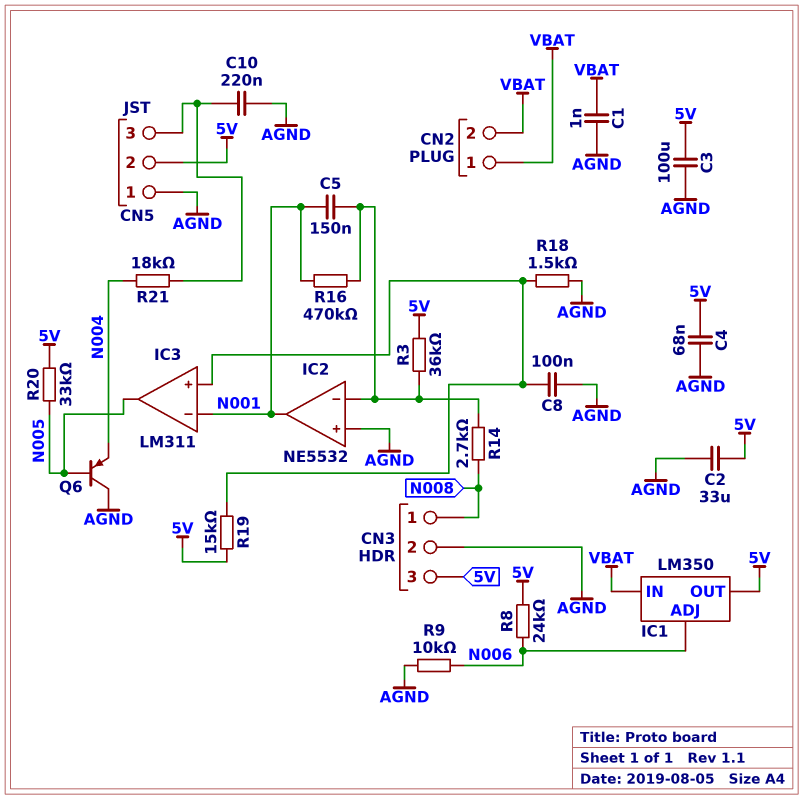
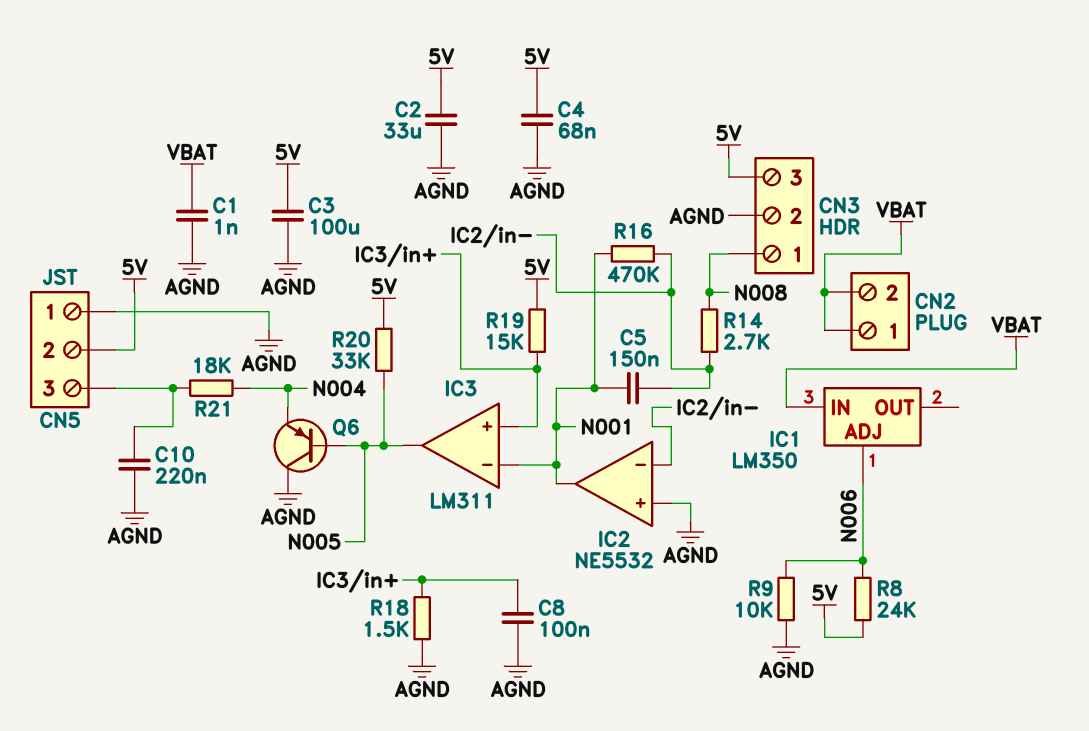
IC1 pin OUT: 5V -> none
R3: 36k (5V, IC2/in-) -> none

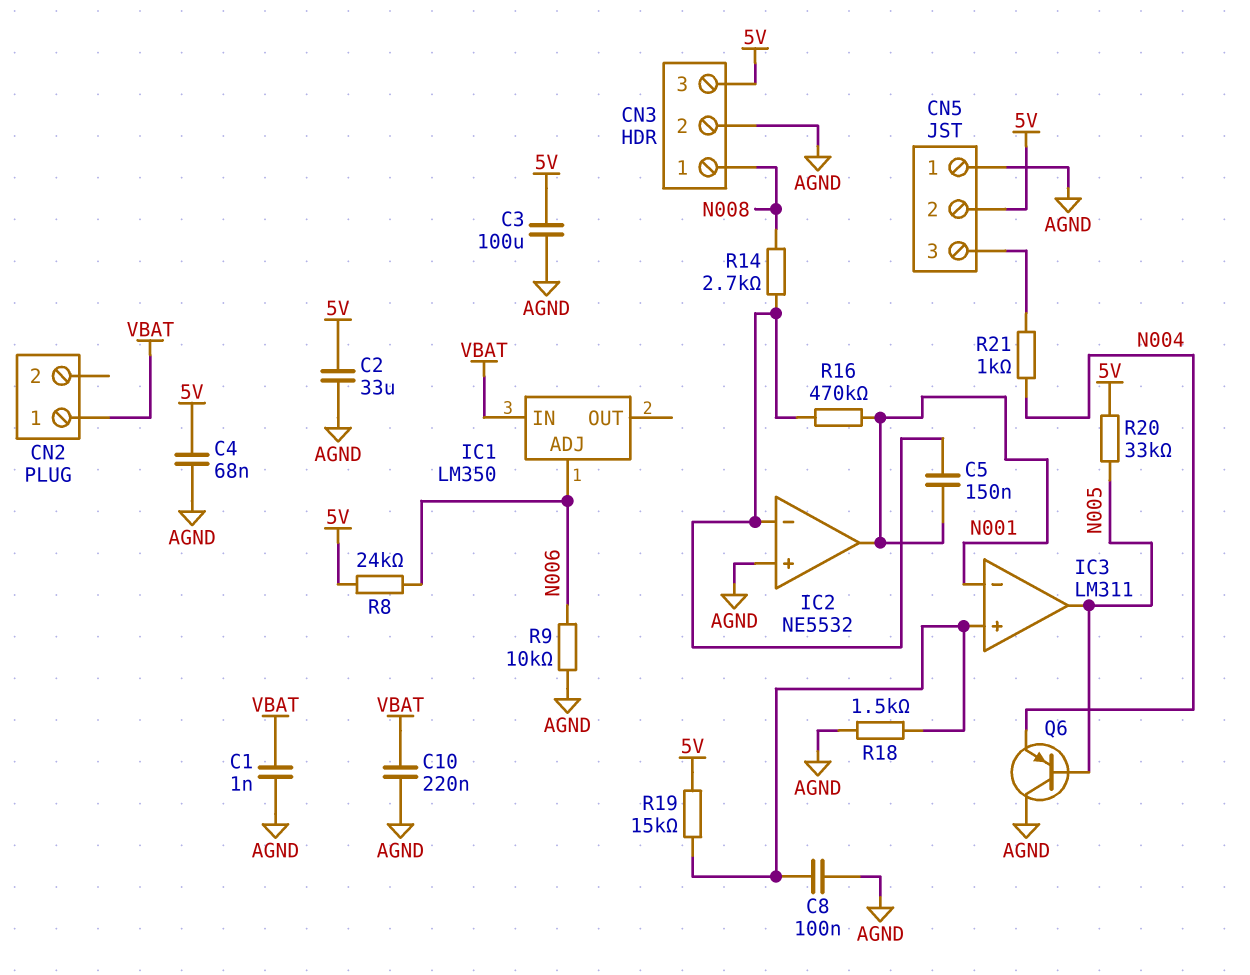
C10: 220nF (AGND, CN5/3) -> 220nF (AGND, VBAT)
CN2 pin 2: VBAT -> none
R21: 18k (CN5/3, N004) -> 1k (CN5/3, N004)

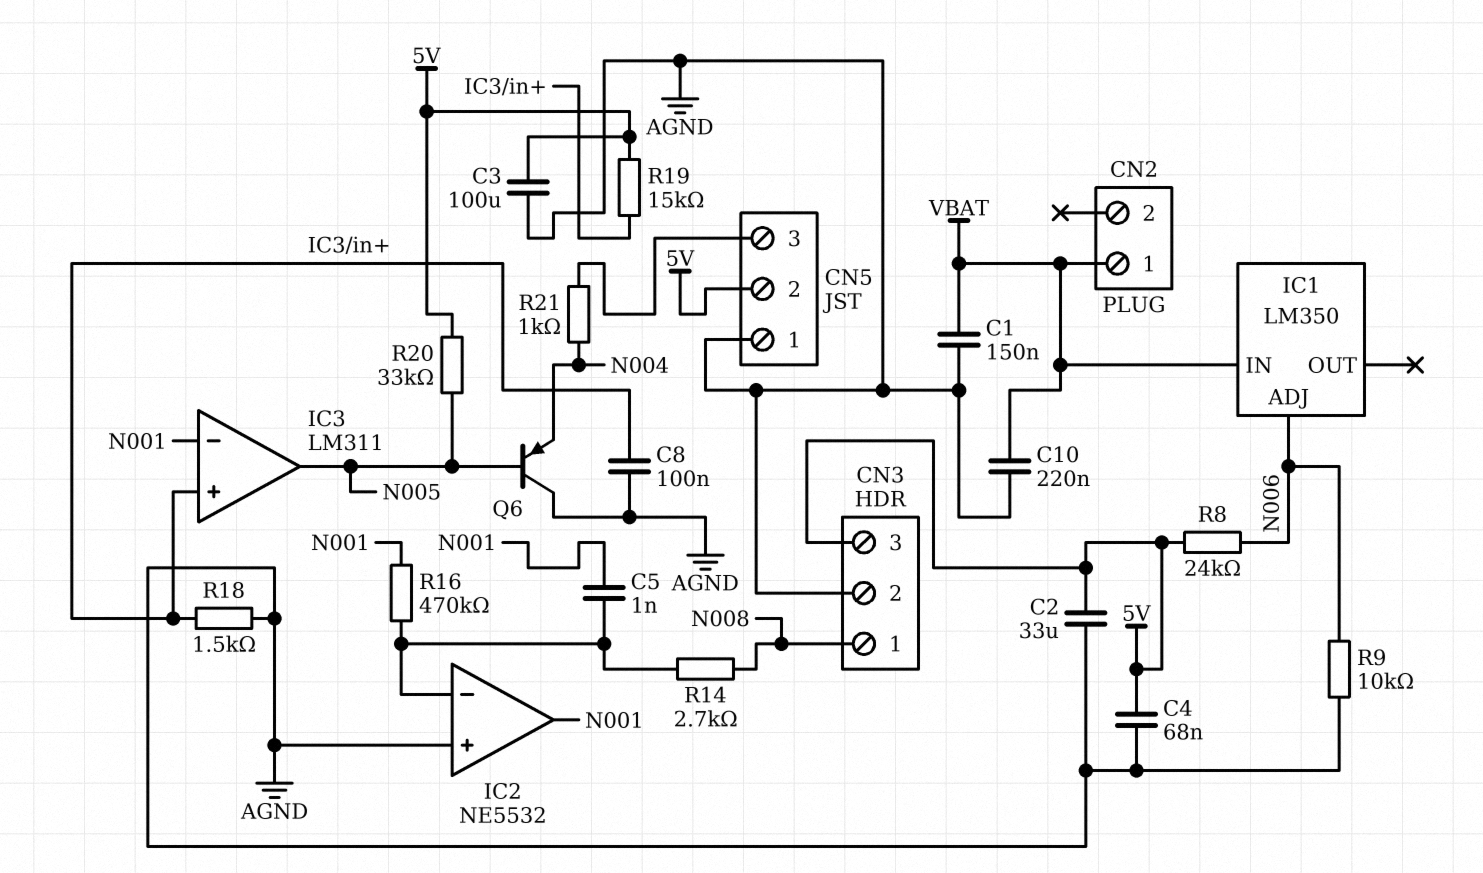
C1: 1nF (AGND, VBAT) -> 150nF (AGND, VBAT)
C5: 150nF (IC2/in-, N001) -> 1nF (IC2/in-, N001)

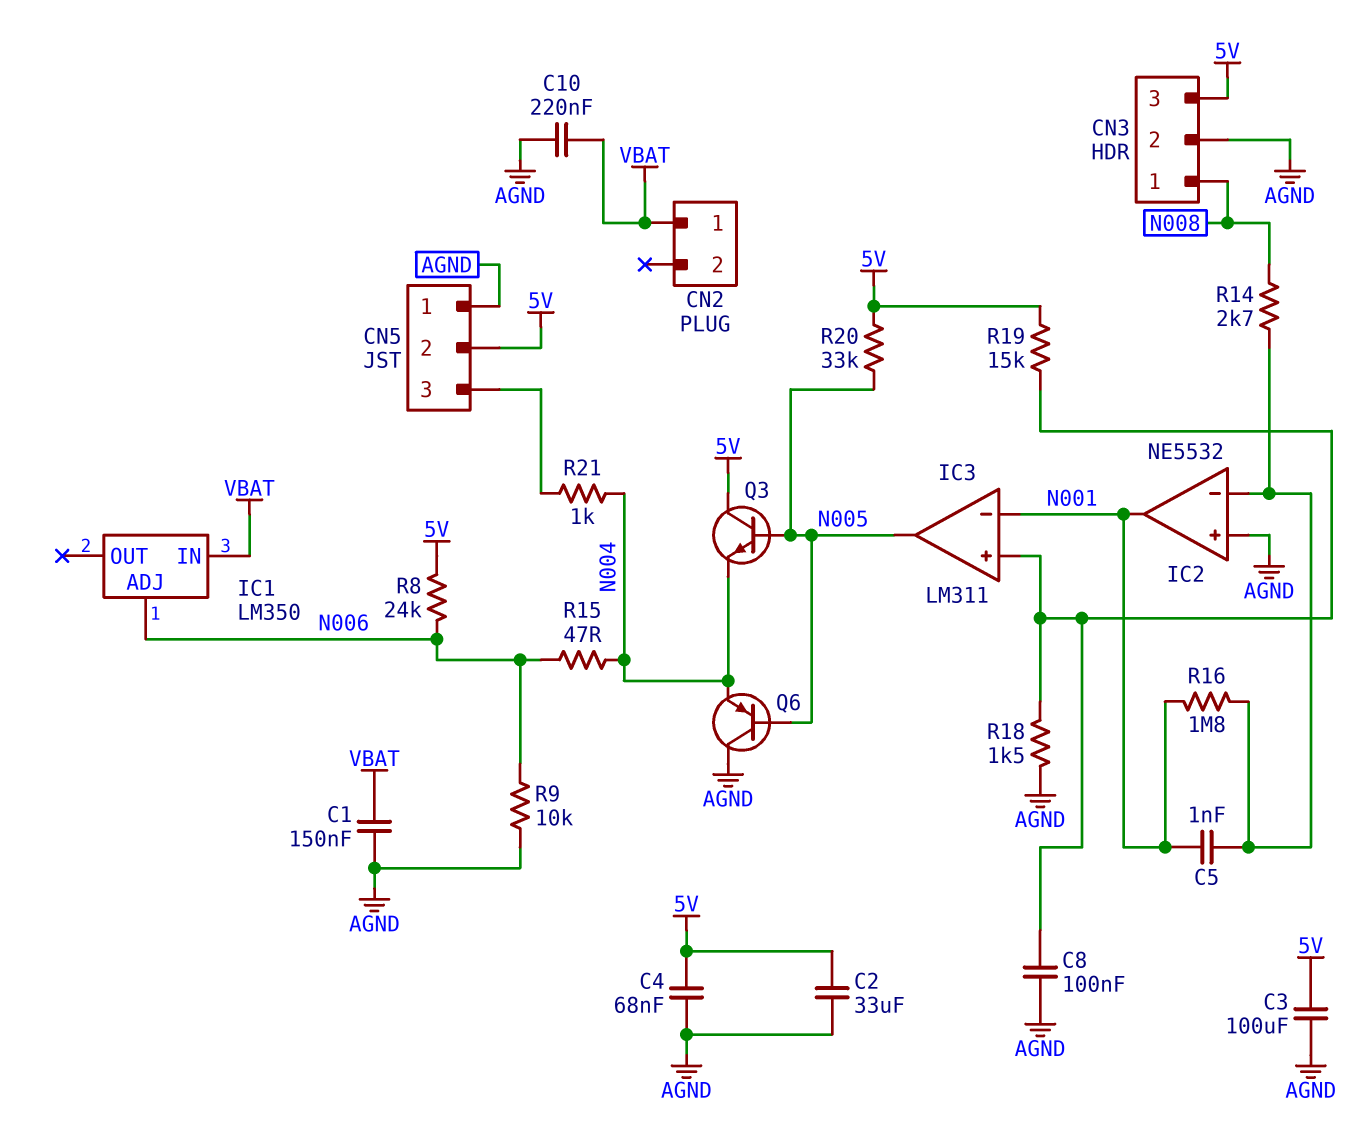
Q3: none -> NPN (B N005, C 5V, E N004)
R15: none -> 47 (N004, N006)
R16: 470k (IC2/in-, N001) -> 1.8M (IC2/in-, N001)

